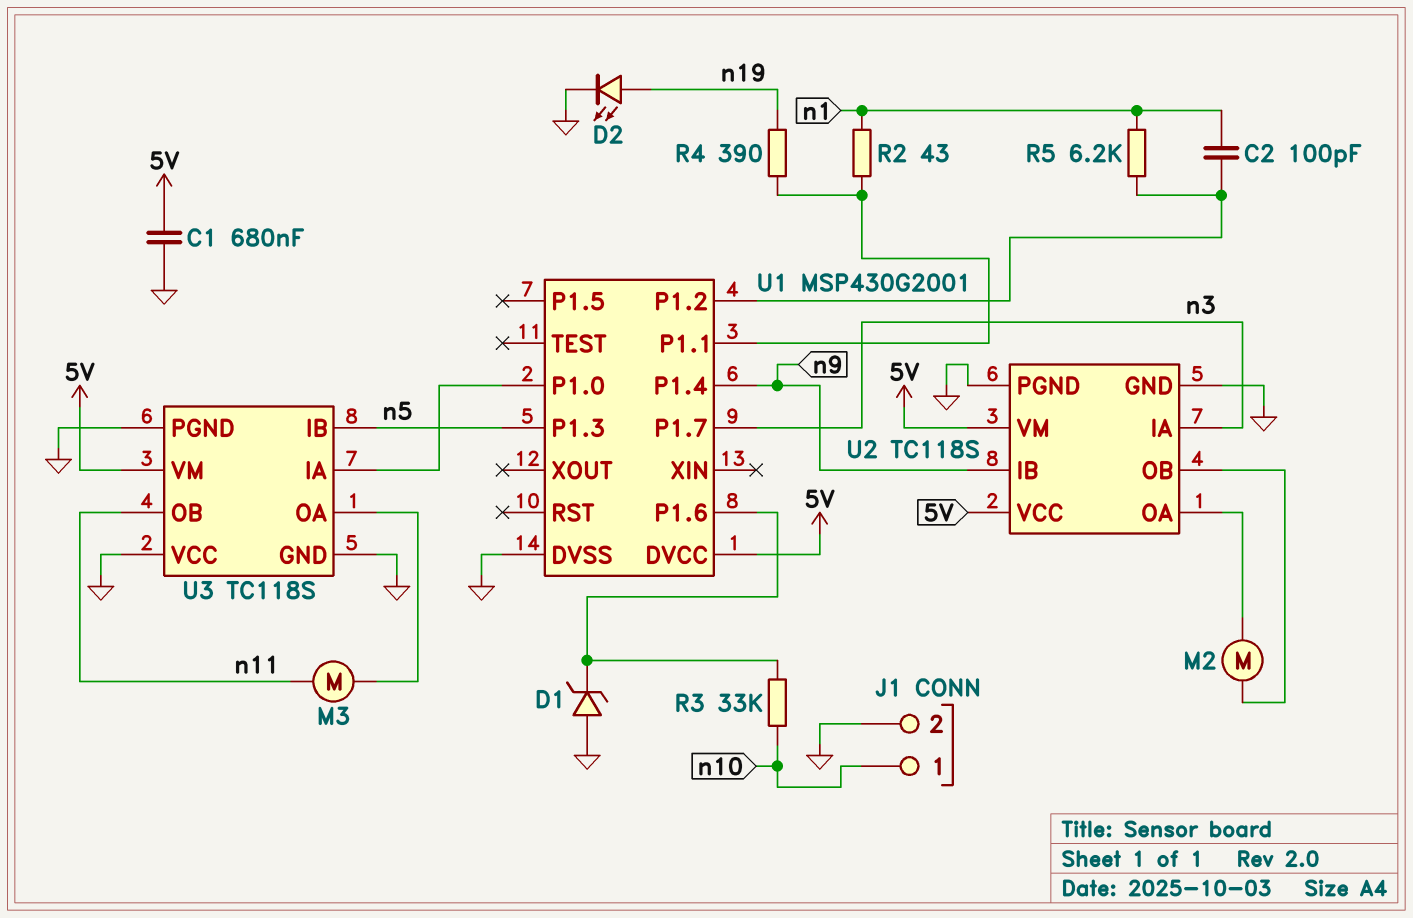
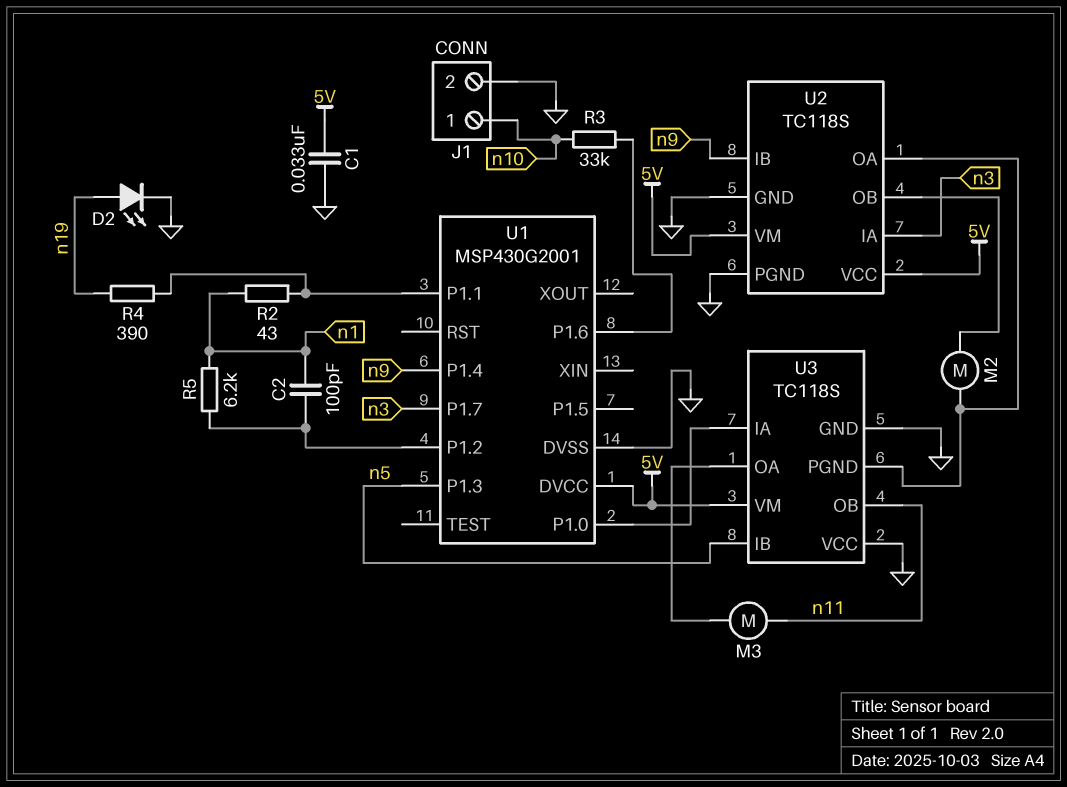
C1: 680nF (5V, GND) -> 33nF (5V, GND)
D1: zener (A GND, K U1/P1.6) -> none
U3 pin PGND: GND -> U2/OA

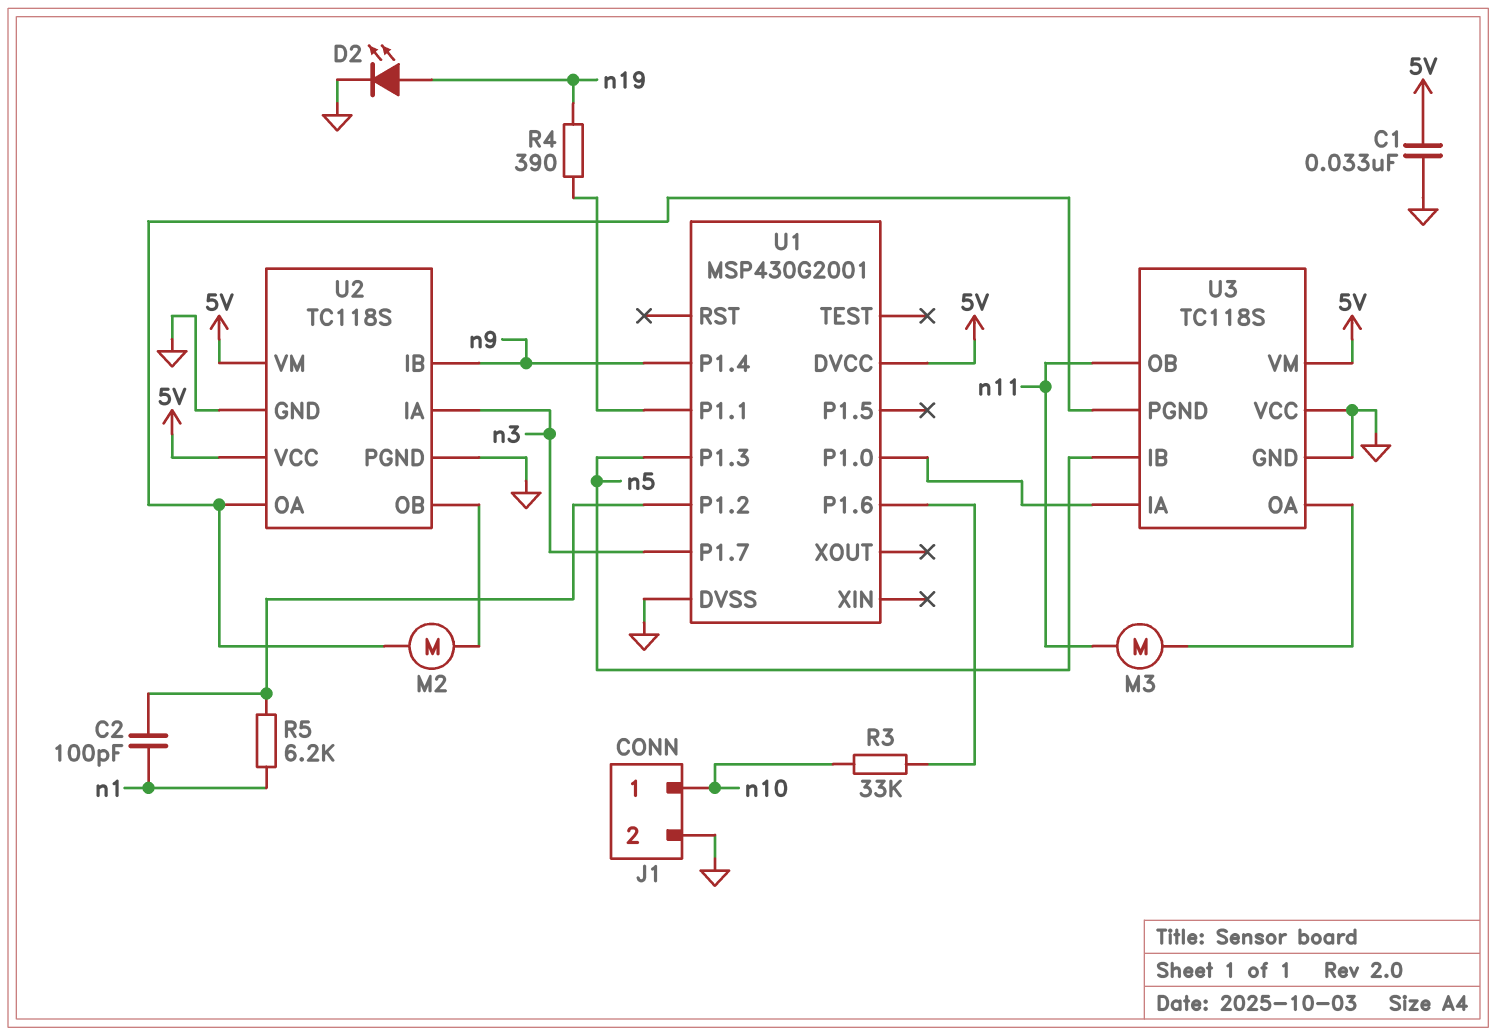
R2: 43 (U1/P1.1, n1) -> none

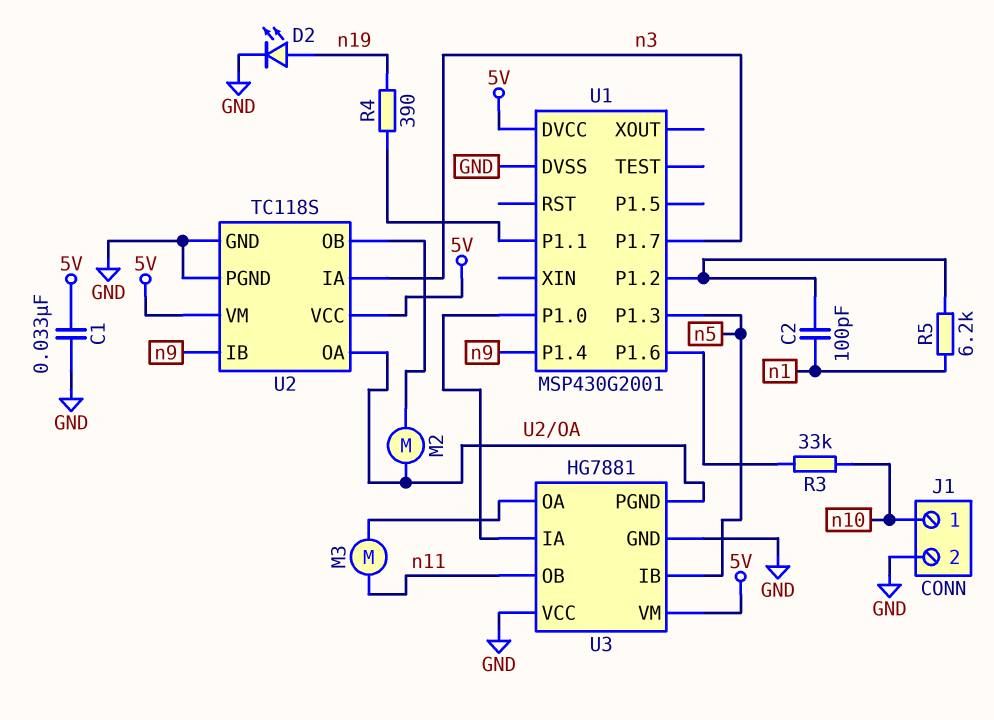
U3: TC118S -> HG7881

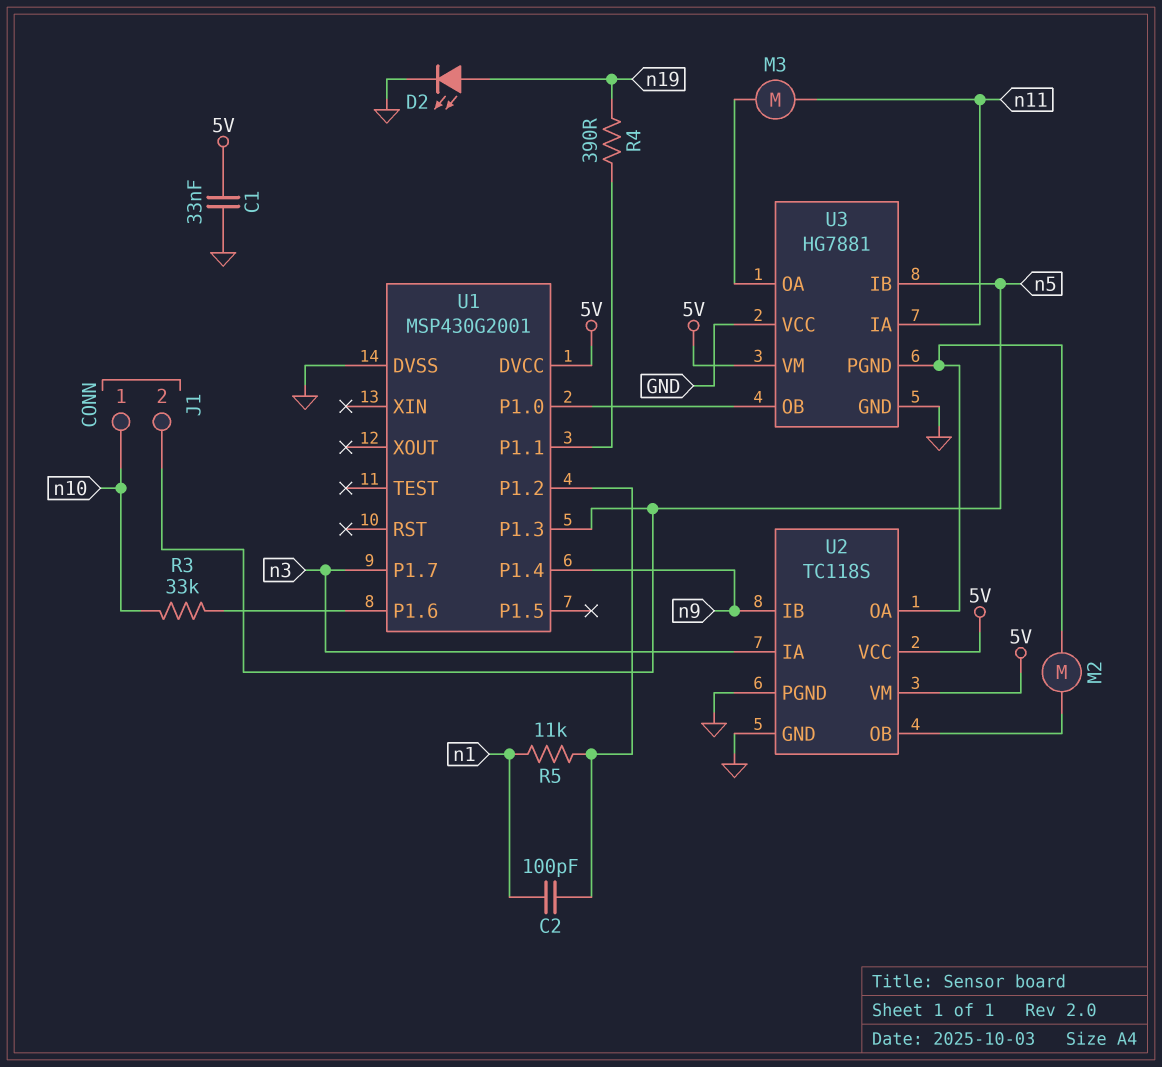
J1 pin 2: GND -> n5
R5: 6.2k (U1/P1.2, n1) -> 11k (U1/P1.2, n1)
U3 pin IA: U1/P1.0 -> n11
U3 pin OB: n11 -> U1/P1.0

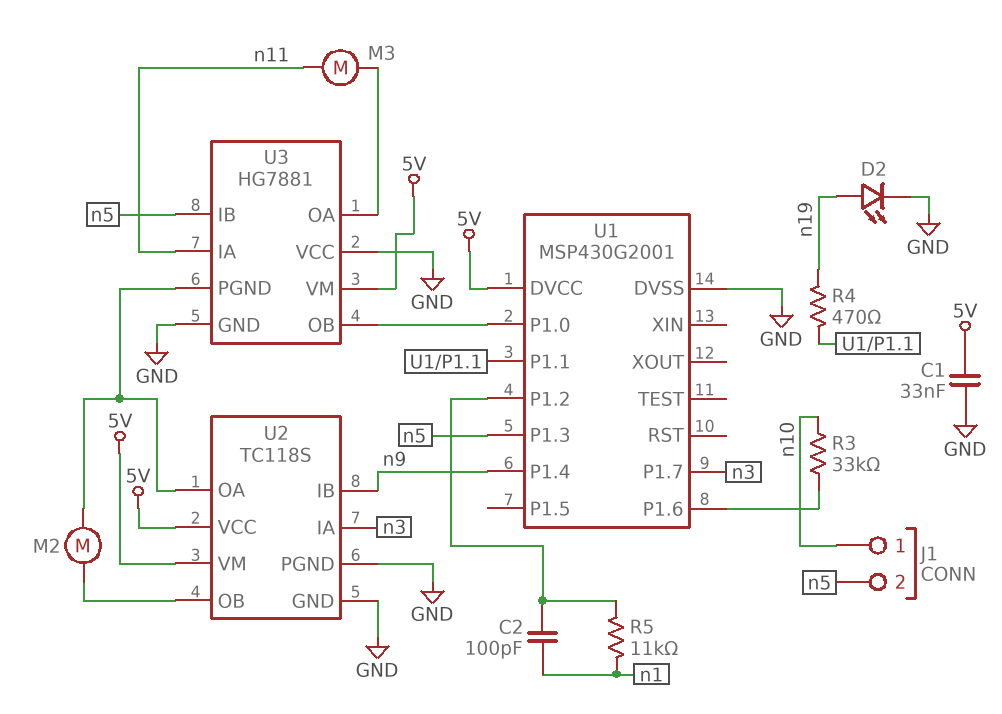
R4: 390 (U1/P1.1, n19) -> 470 (U1/P1.1, n19)

